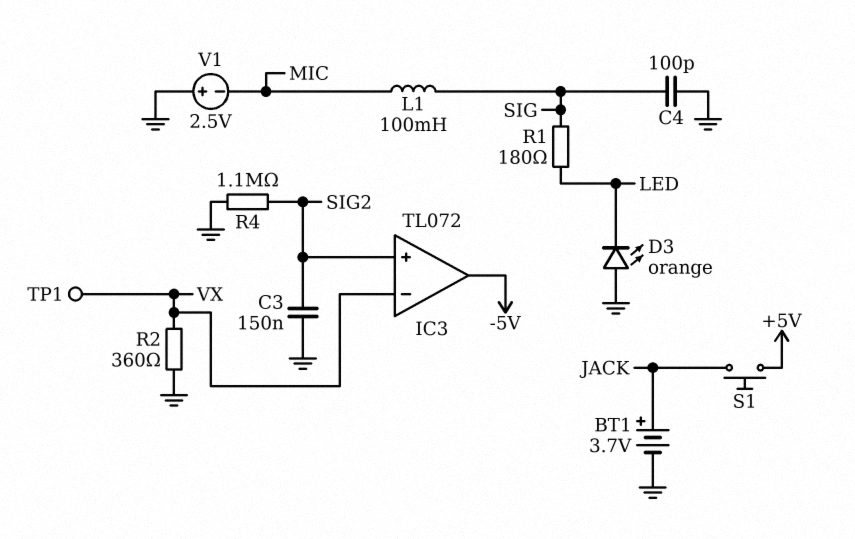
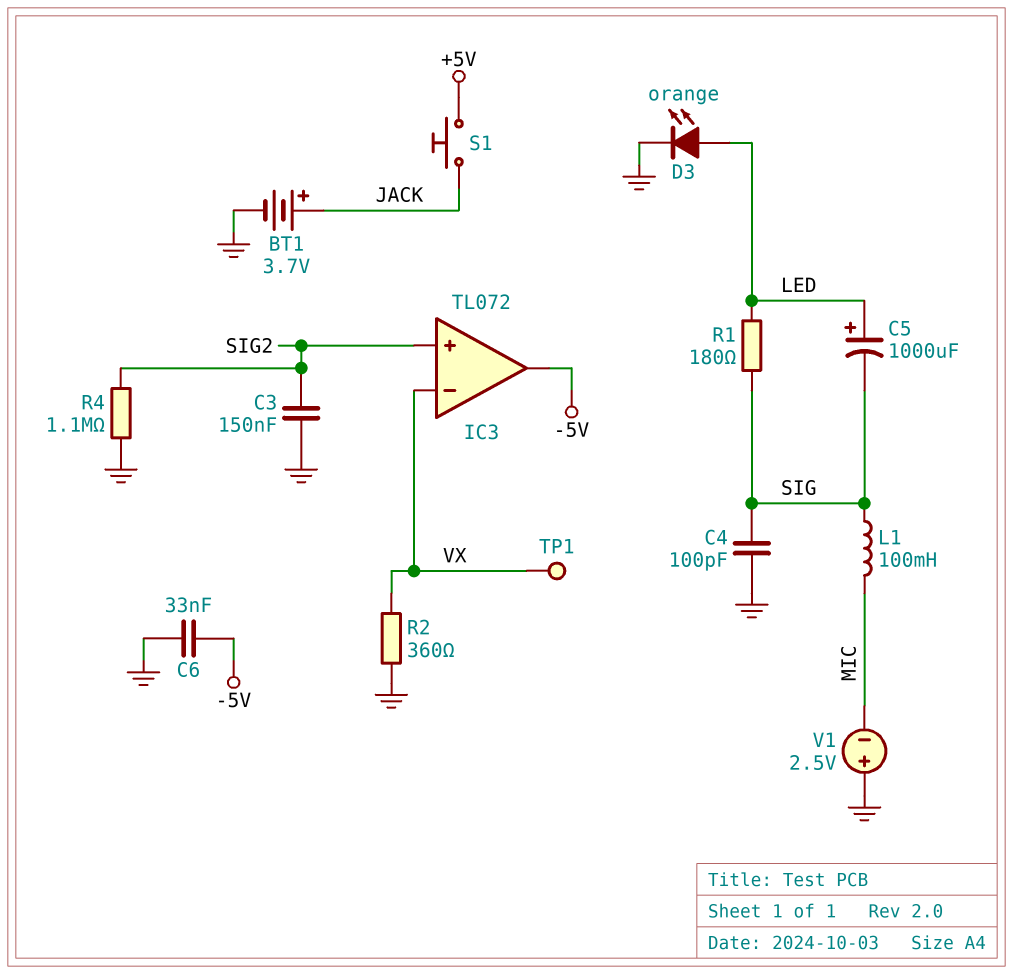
C5: none -> 1000uF (plus LED, minus SIG)
C6: none -> 33nF (-5V, GND)
D3: LED orange (A GND, K LED) -> LED orange (A LED, K GND)

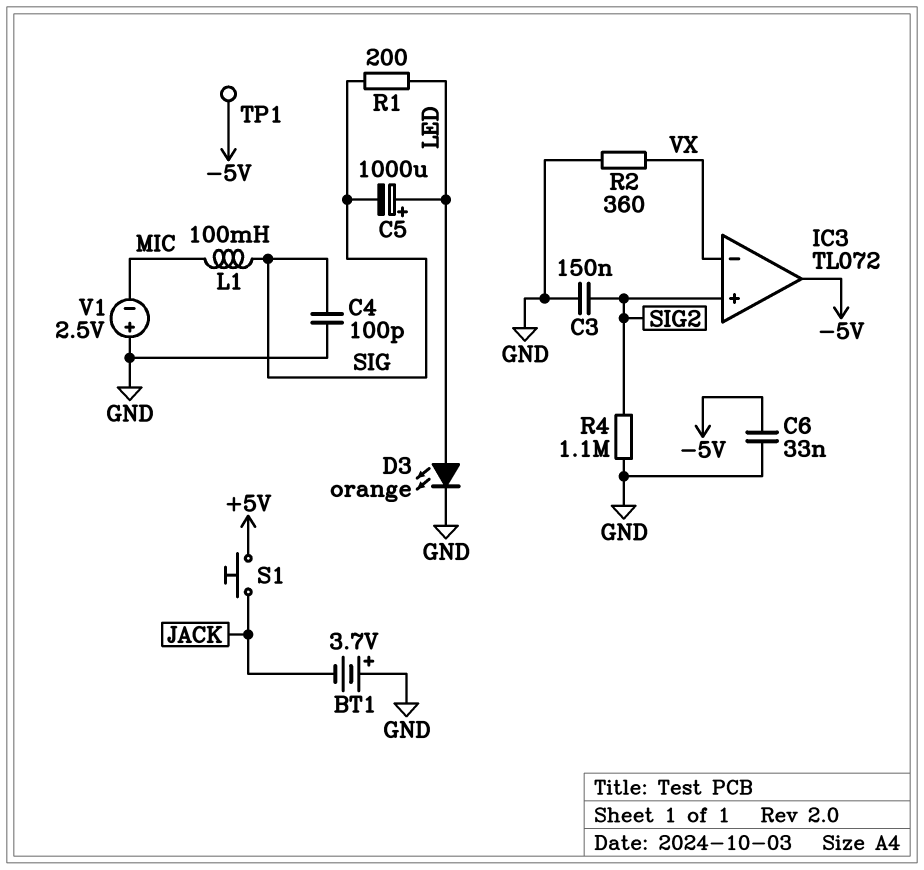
BT1: 3.7V (plus JACK, minus GND) -> 3.7V (plus GND, minus JACK)
R1: 180 (LED, SIG) -> 200 (LED, SIG)
TP1: test point (VX) -> test point (-5V)

